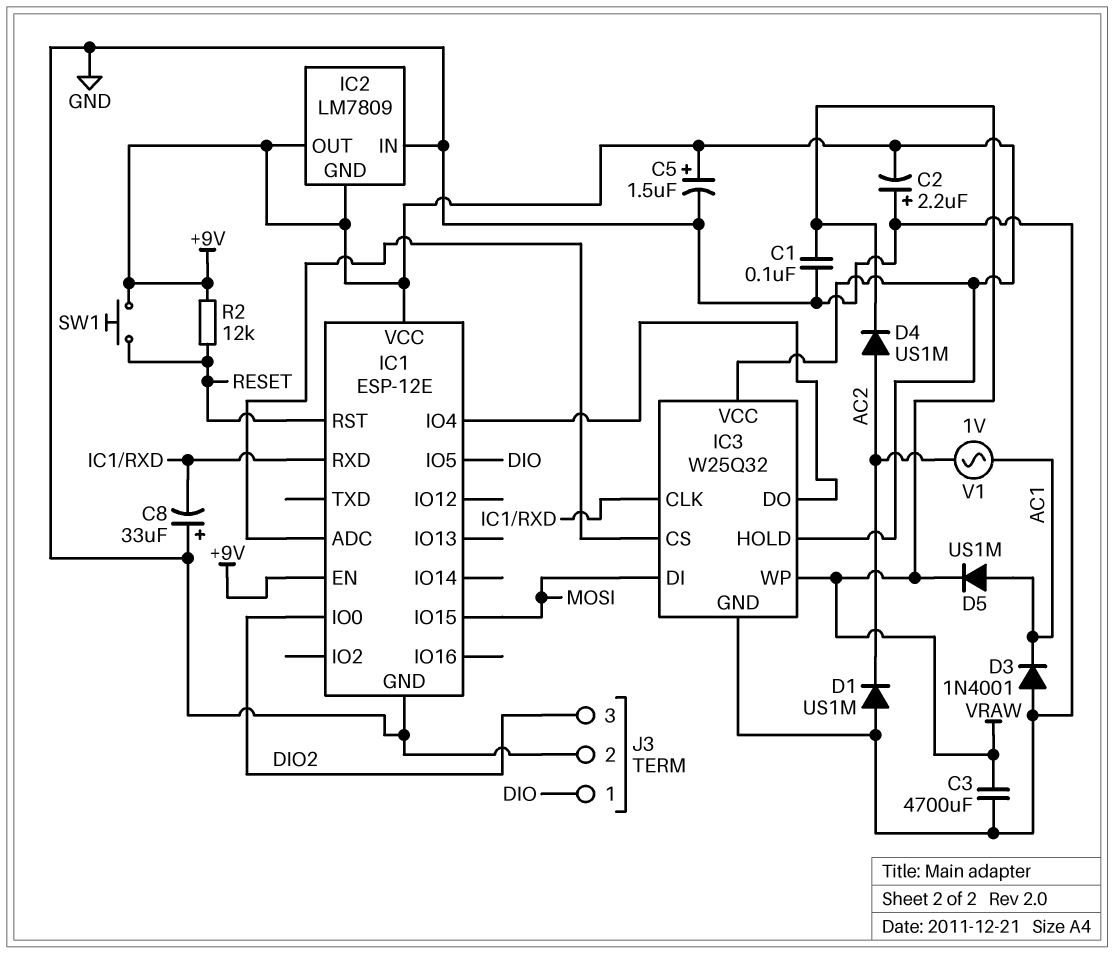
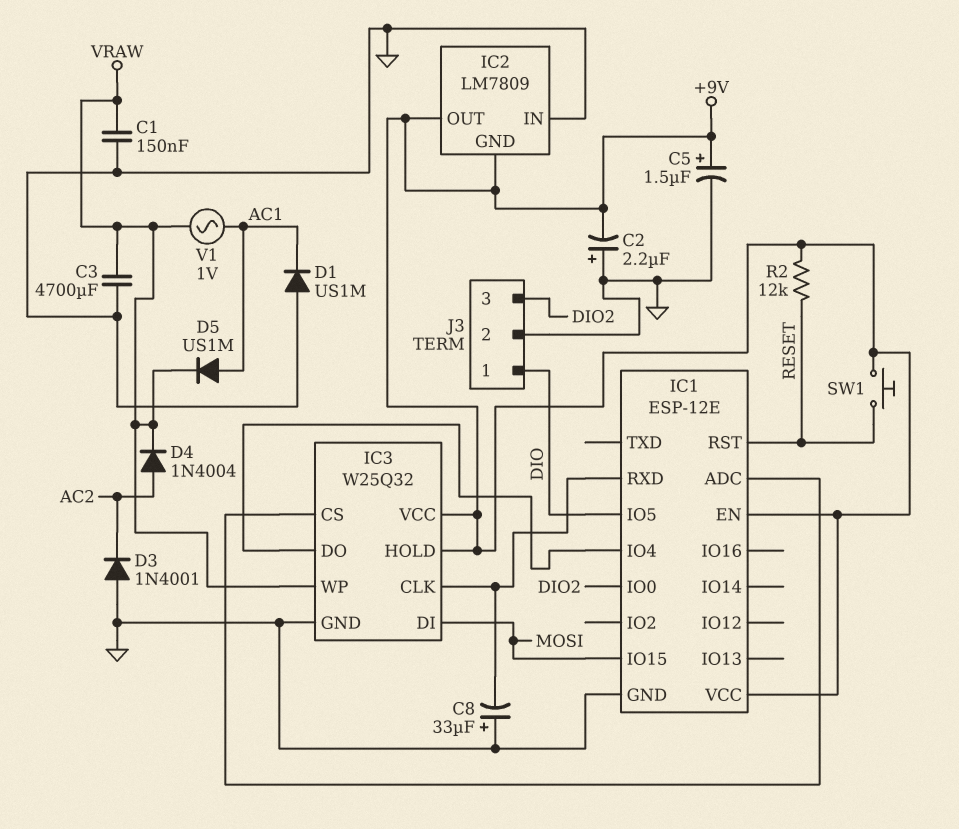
C1: 100nF (GND, VRAW) -> 150nF (GND, VRAW)
D1: diode US1M (A GND, K AC2) -> diode US1M (A GND, K AC1)
D3: diode 1N4001 (A GND, K AC1) -> diode 1N4001 (A GND, K AC2)
D4: diode US1M (A AC2, K VRAW) -> diode 1N4004 (A AC2, K VRAW)
V1: AC 1V (AC1, AC2) -> AC 1V (AC1, VRAW)

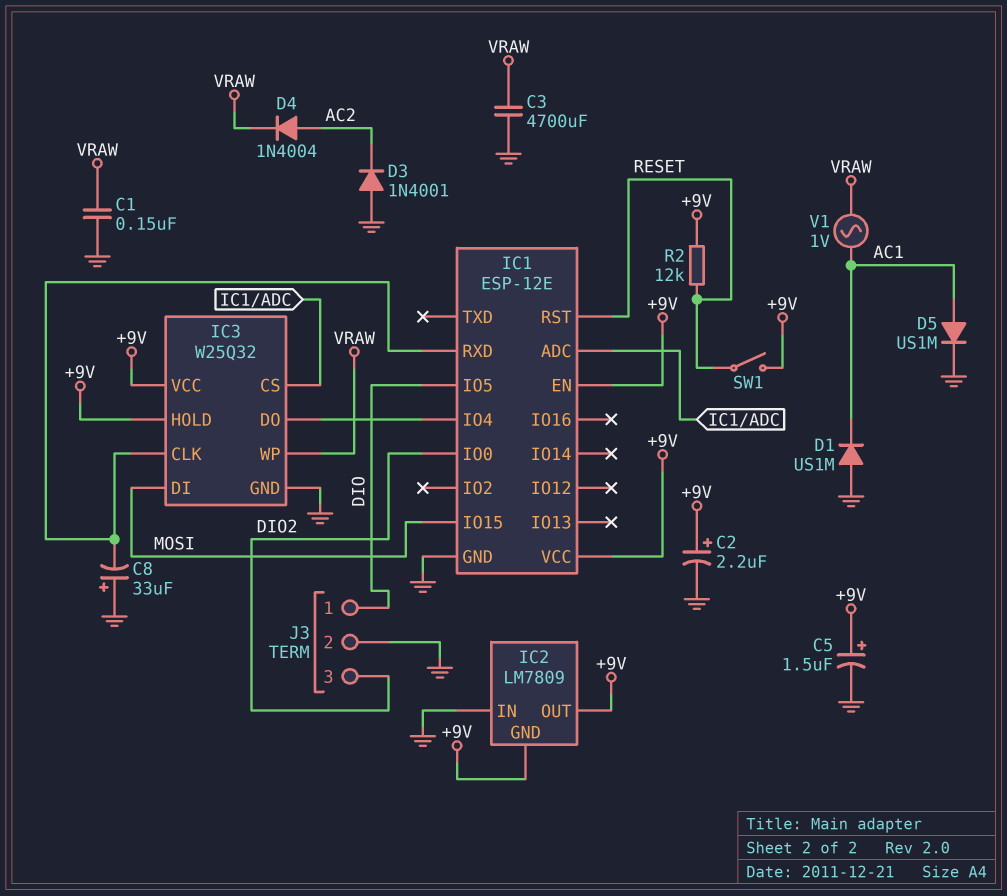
C2: 2.2uF (plus GND, minus +9V) -> 2.2uF (plus +9V, minus GND)
D5: diode US1M (A AC1, K VRAW) -> diode US1M (A AC1, K GND)
SW1: button (+9V, RESET) -> switch (+9V, RESET)

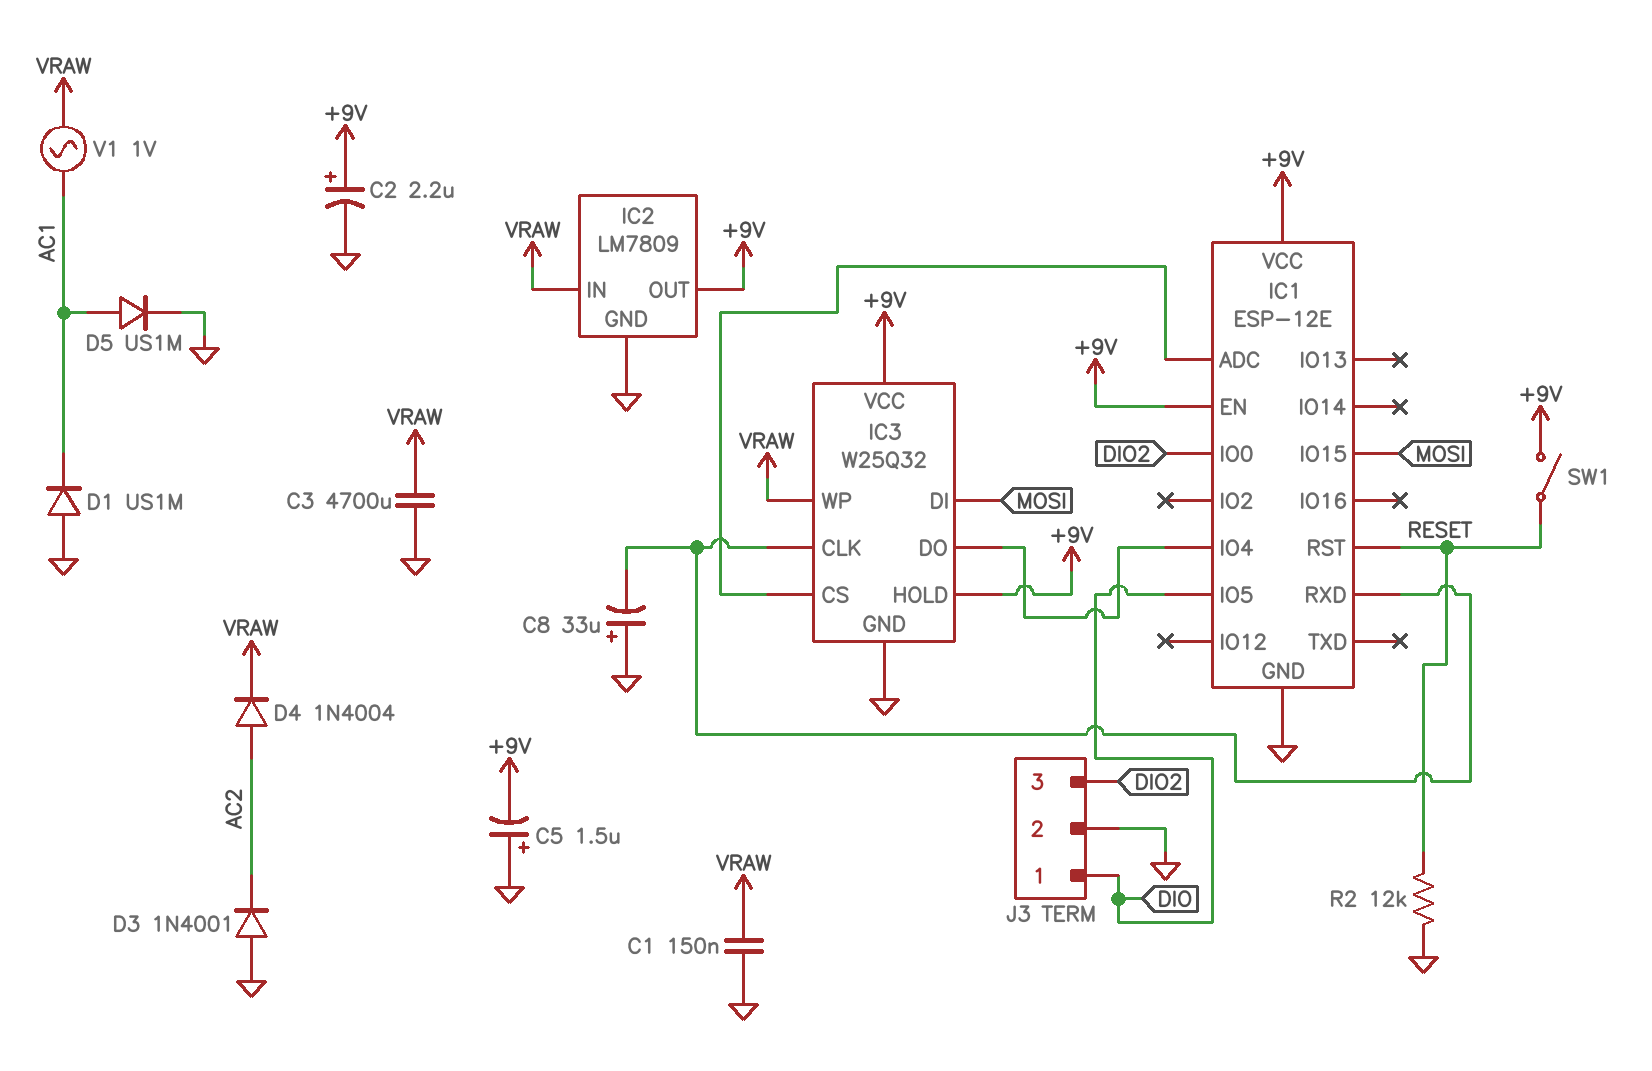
C5: 1.5uF (plus +9V, minus GND) -> 1.5uF (plus GND, minus +9V)
IC2 pin GND: +9V -> GND
IC2 pin IN: GND -> VRAW
R2: 12k (+9V, RESET) -> 12k (GND, RESET)

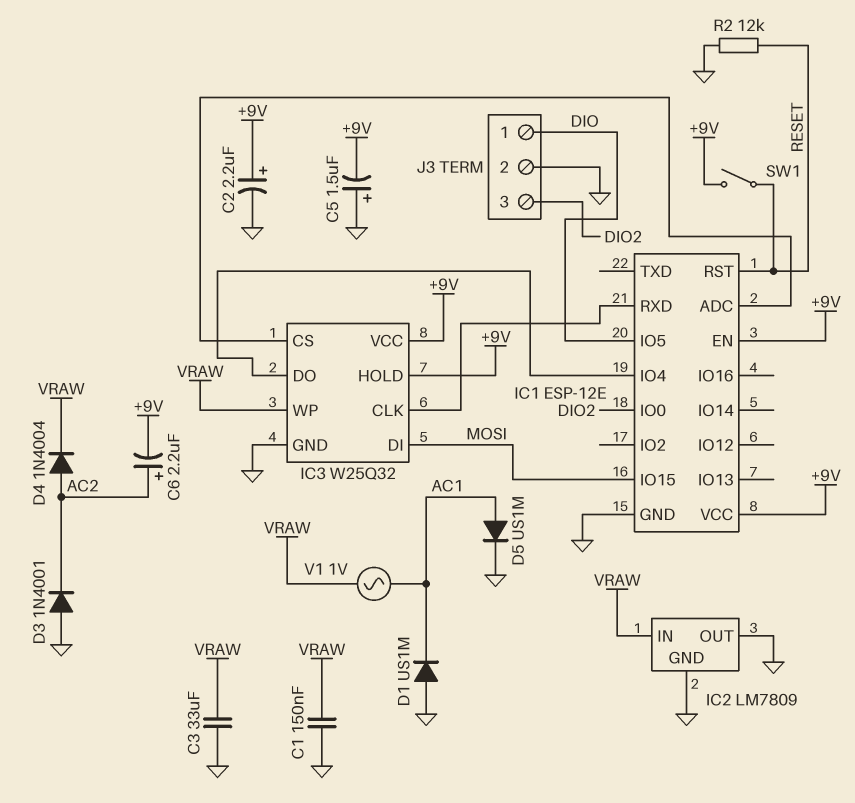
C3: 4700uF (GND, VRAW) -> 33uF (GND, VRAW)
C6: none -> 2.2uF (plus AC2, minus +9V)
C8: 33uF (plus GND, minus IC1/RXD) -> none
IC2 pin OUT: +9V -> GND

